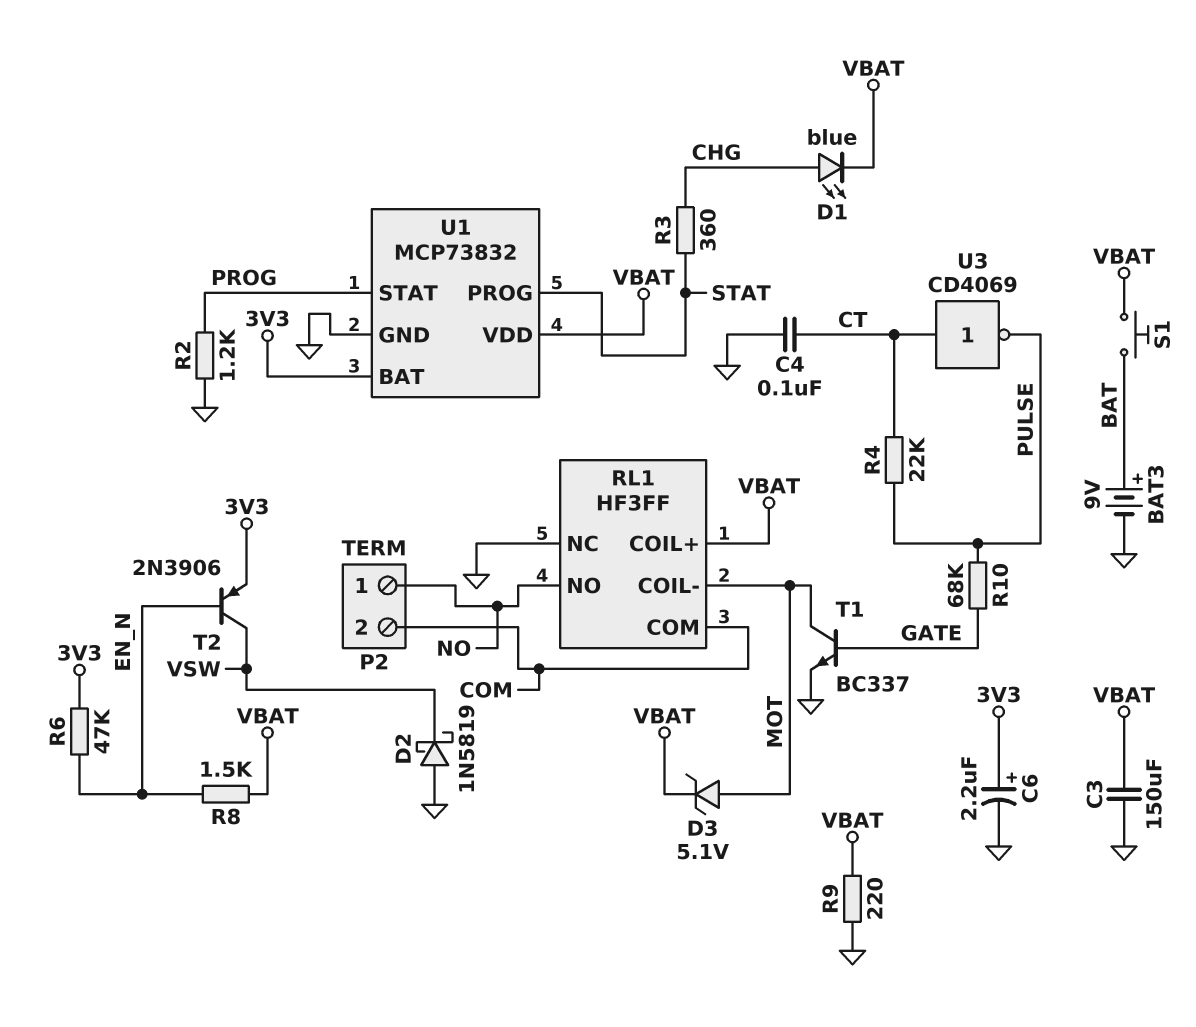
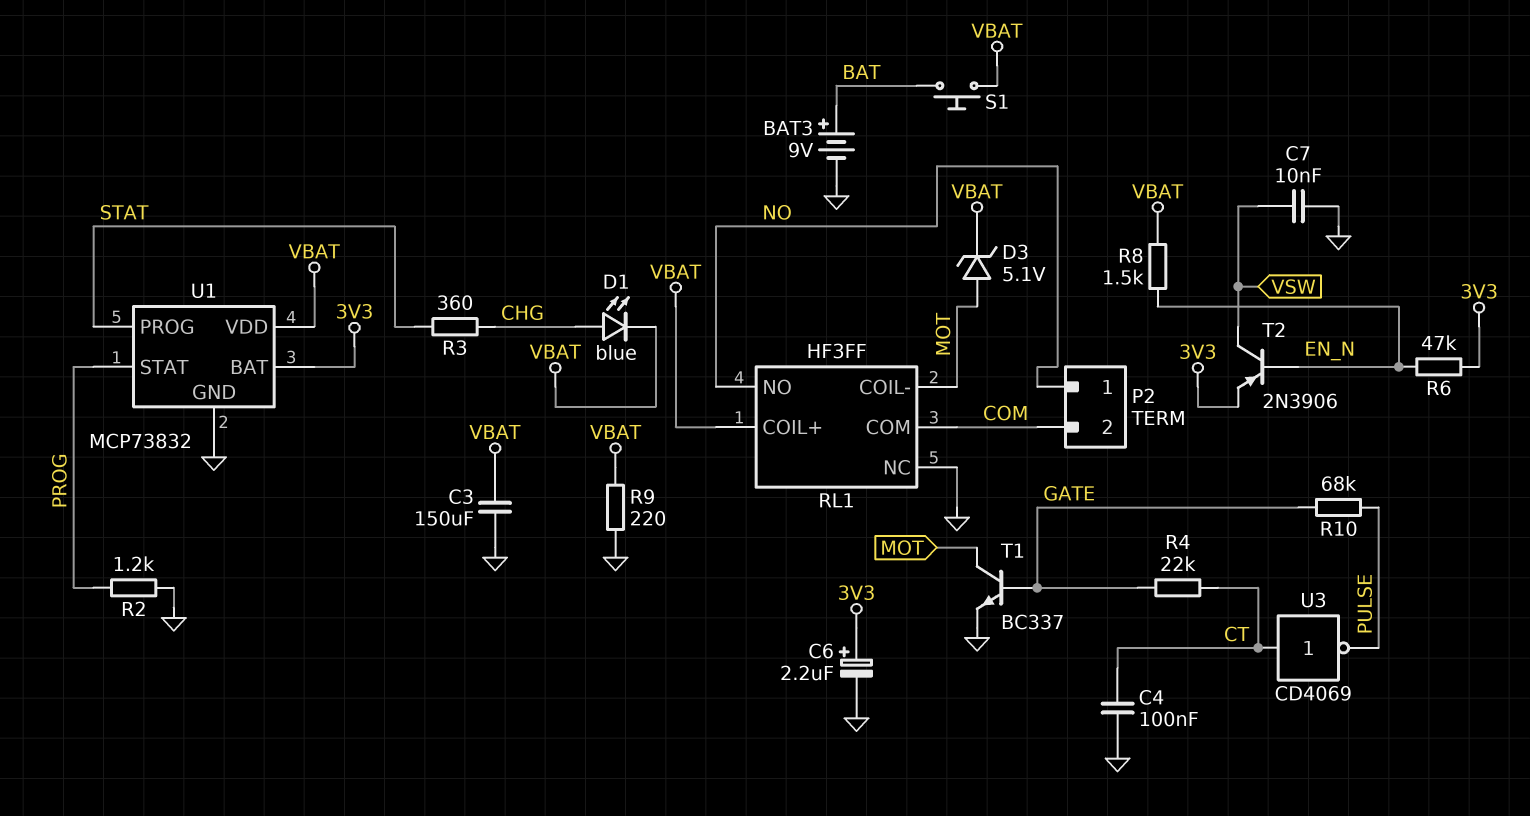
C7: none -> 10nF (GND, VSW)
D2: schottky 1N5819 (A GND, K VSW) -> none
R4: 22k (CT, PULSE) -> 22k (CT, GATE)

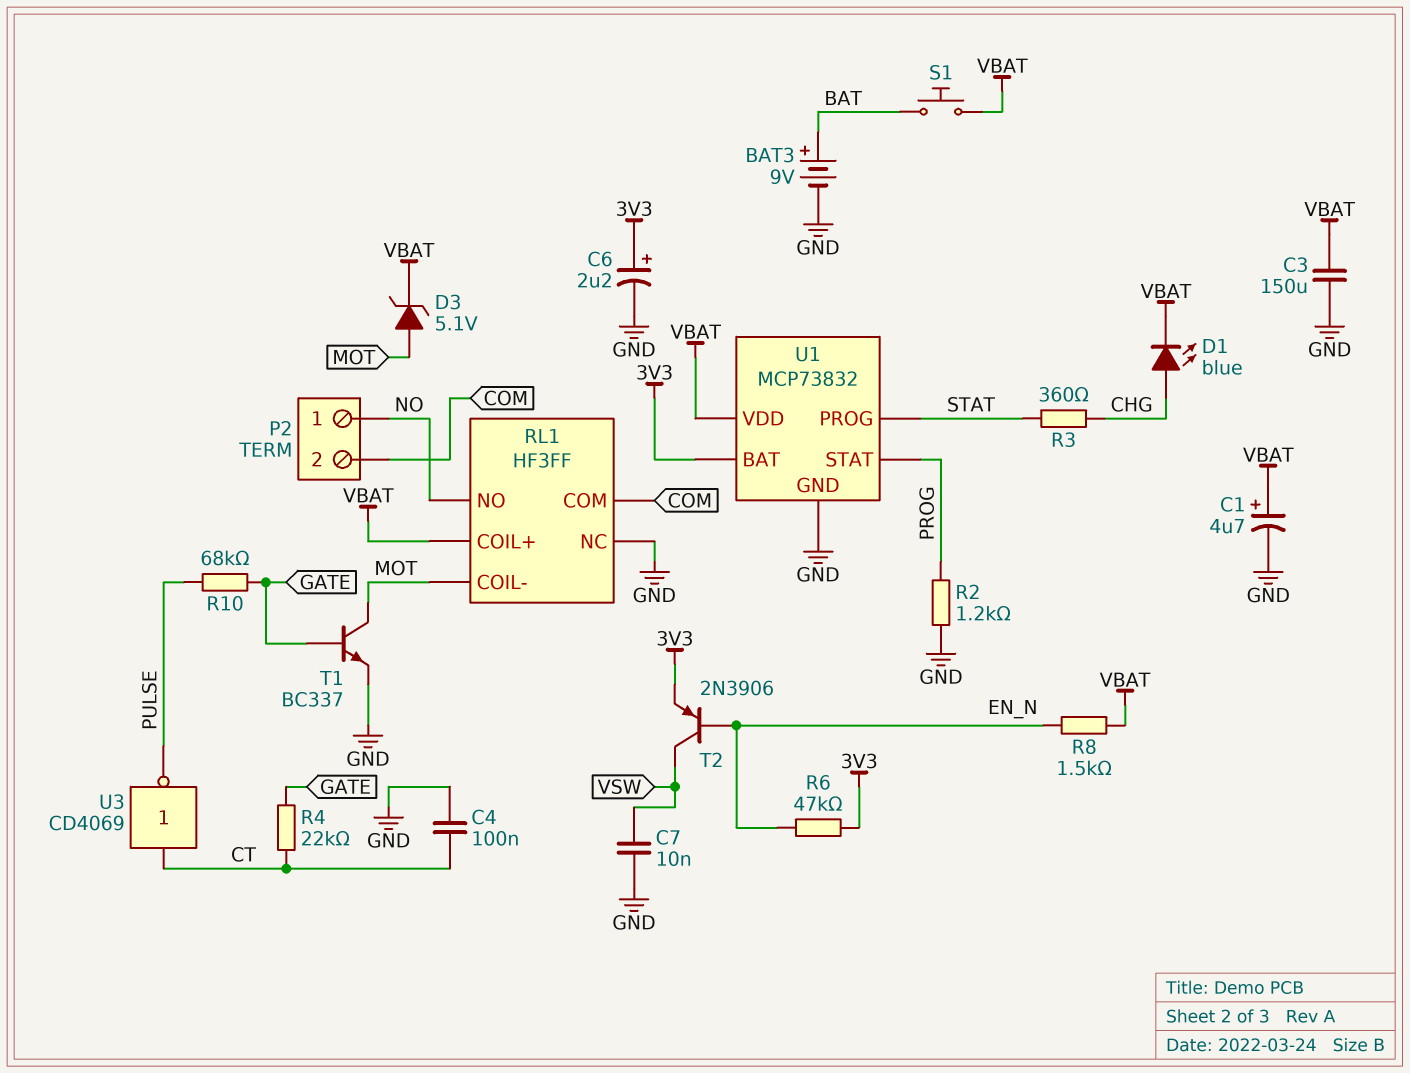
C1: none -> 4.7uF (plus VBAT, minus GND)
R9: 220 (GND, VBAT) -> none

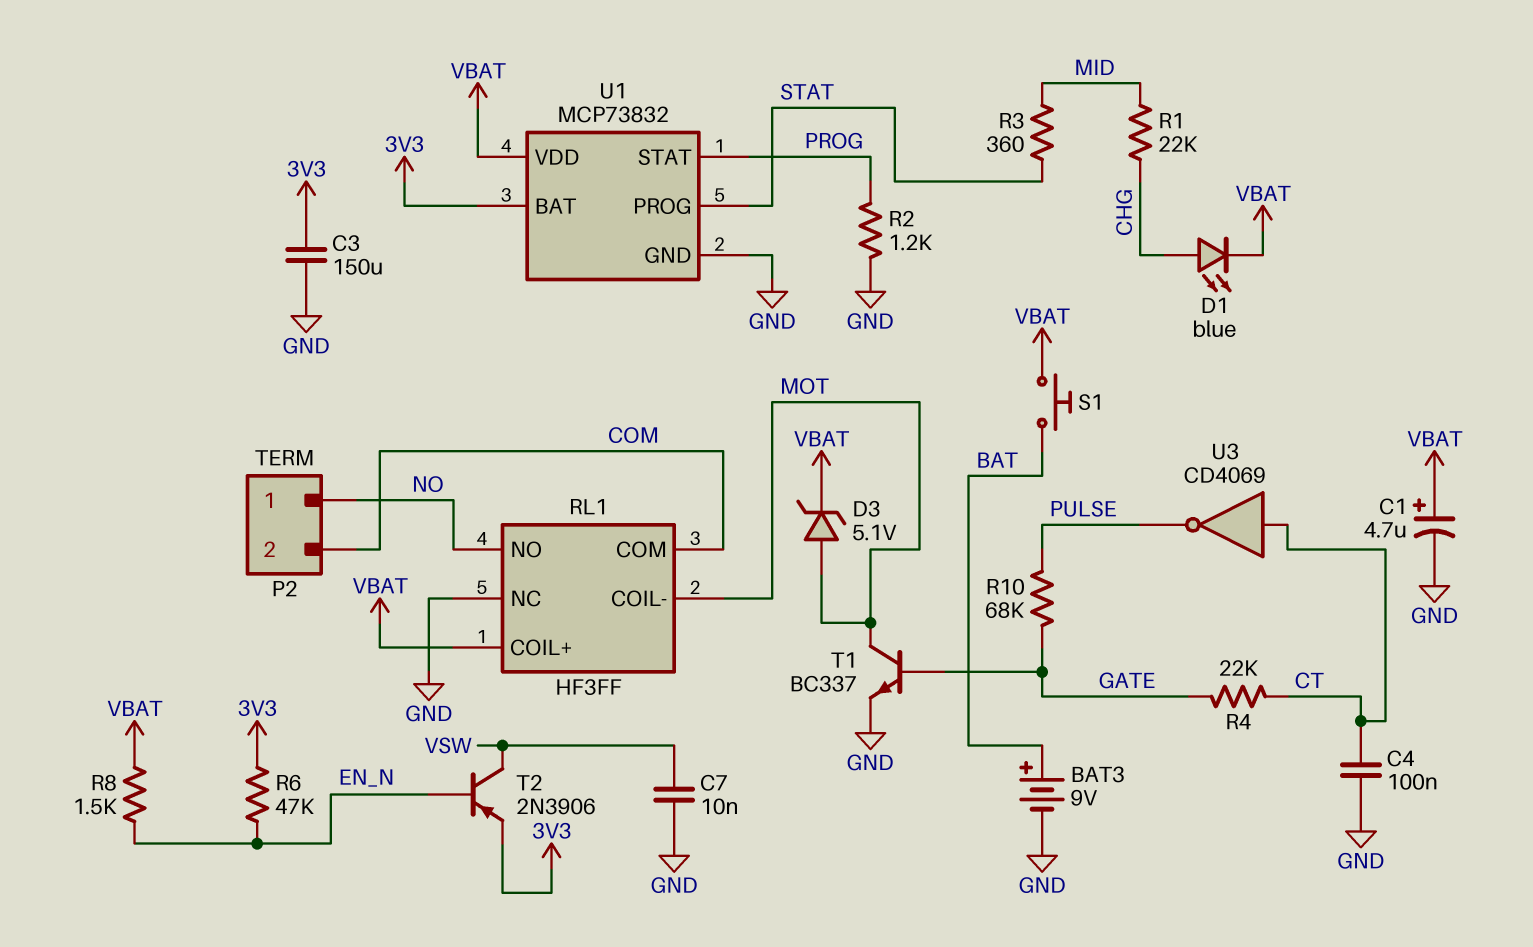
C3: 150uF (GND, VBAT) -> 150uF (3V3, GND)
C6: 2.2uF (plus 3V3, minus GND) -> none
R1: none -> 22k (CHG, MID)
R3: 360 (CHG, STAT) -> 360 (MID, STAT)

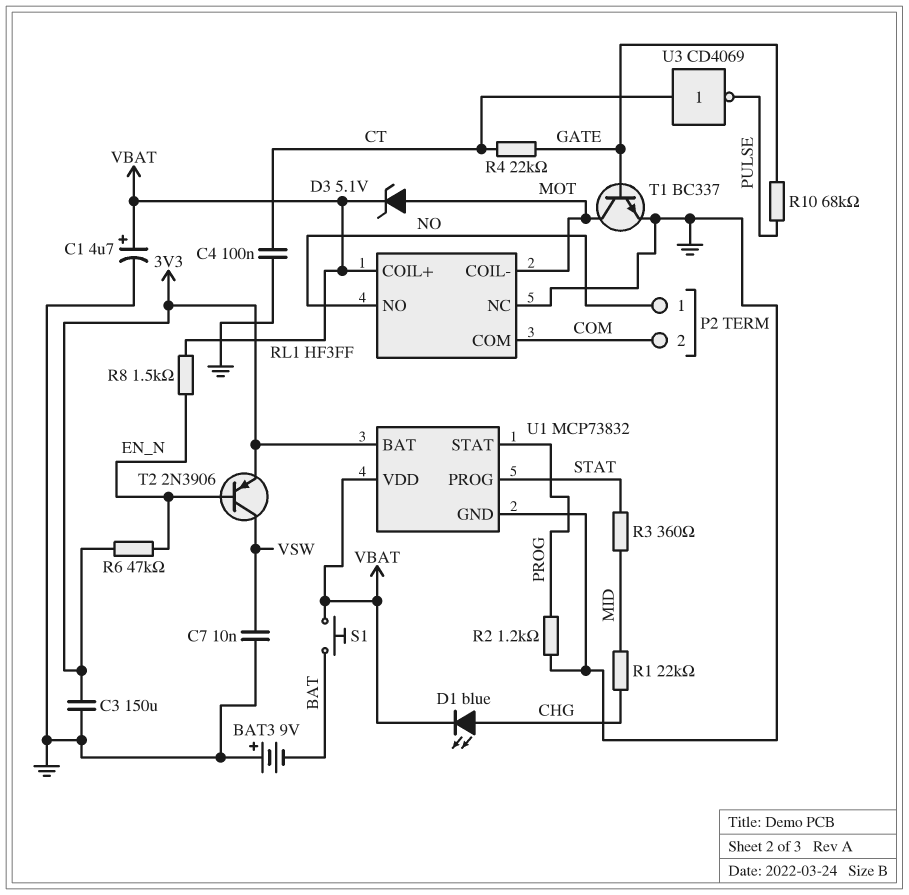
BAT3: 9V (plus BAT, minus GND) -> 9V (plus GND, minus BAT)

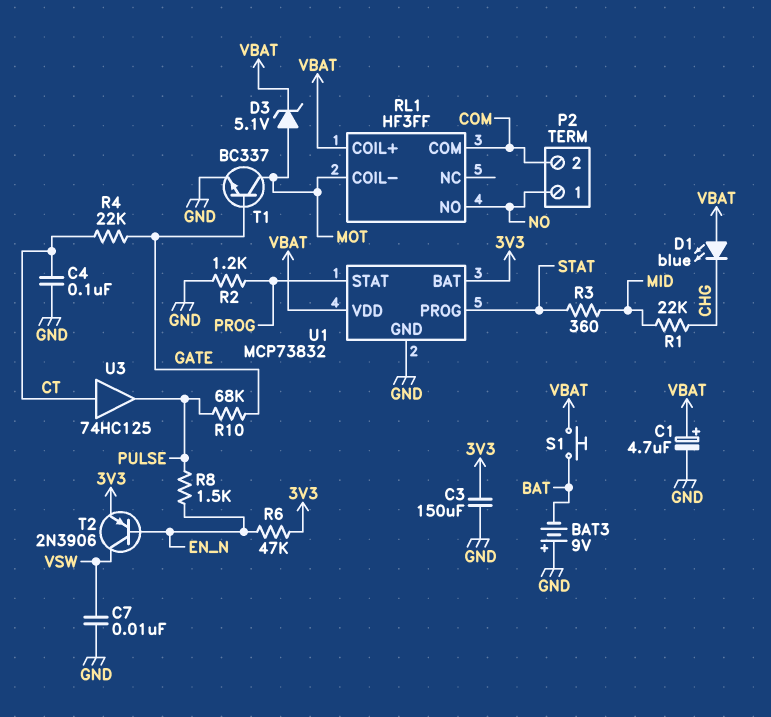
D1: LED blue (A CHG, K VBAT) -> LED blue (A VBAT, K CHG)
R8: 1.5k (EN_N, VBAT) -> 1.5k (EN_N, PULSE)
RL1 pin NC: GND -> none
U3: NOT CD4069 (in CT, out PULSE) -> buffer 74HC125 (in CT, out PULSE)

